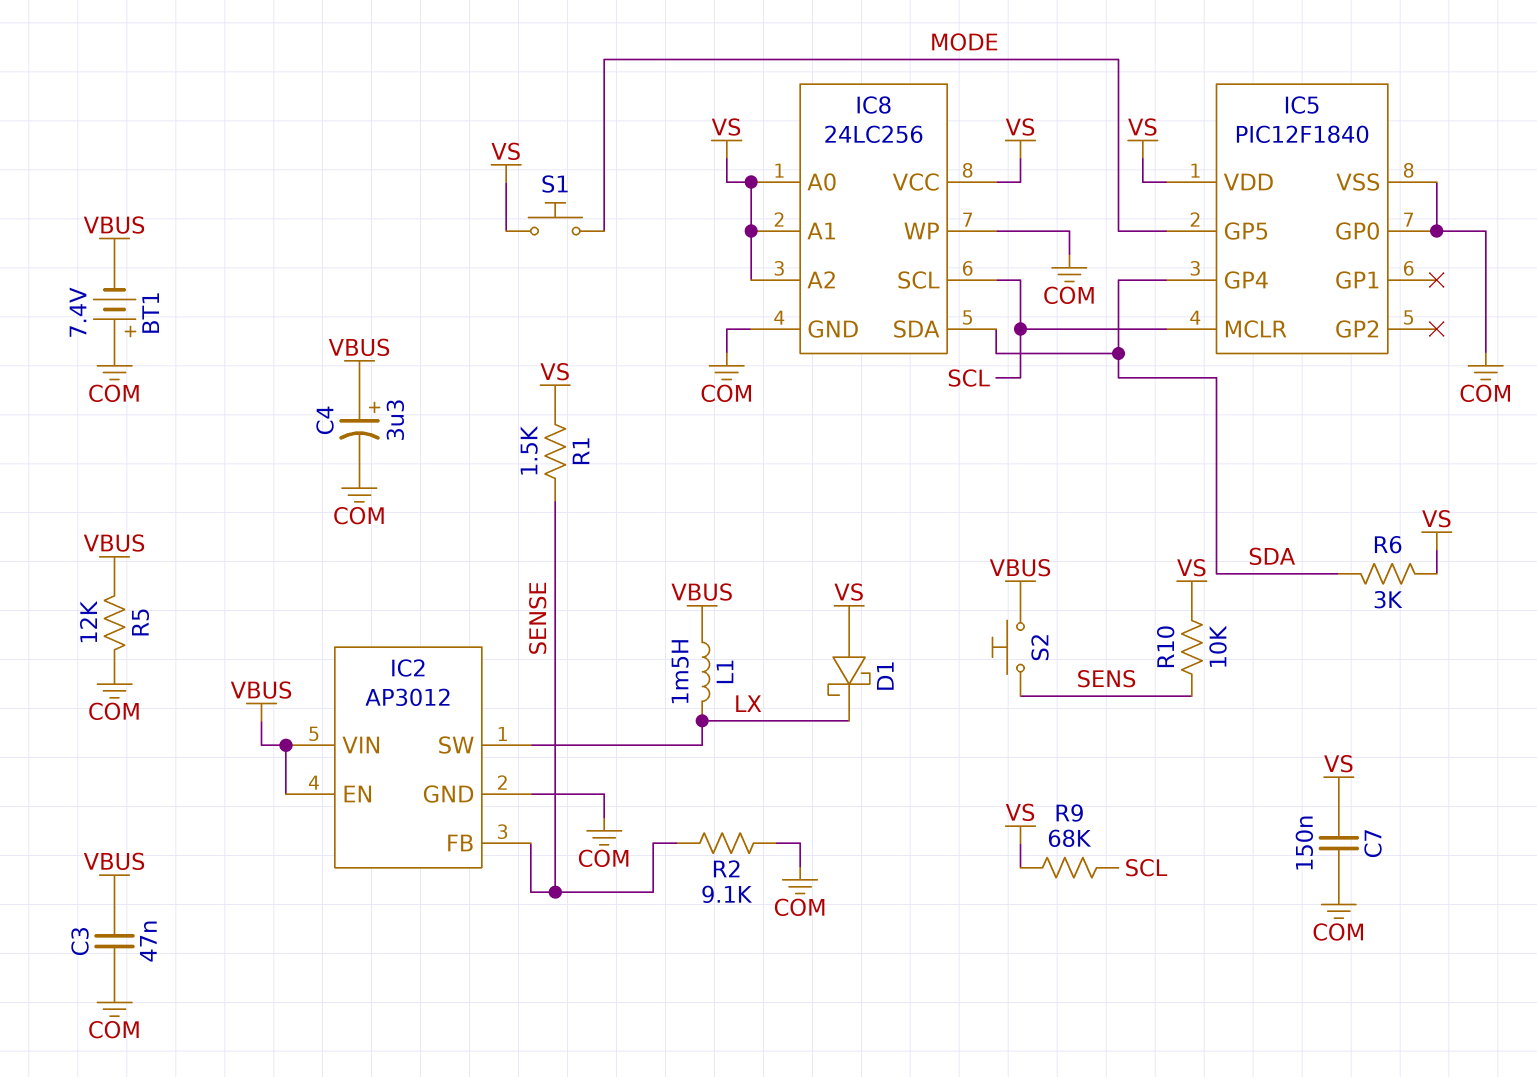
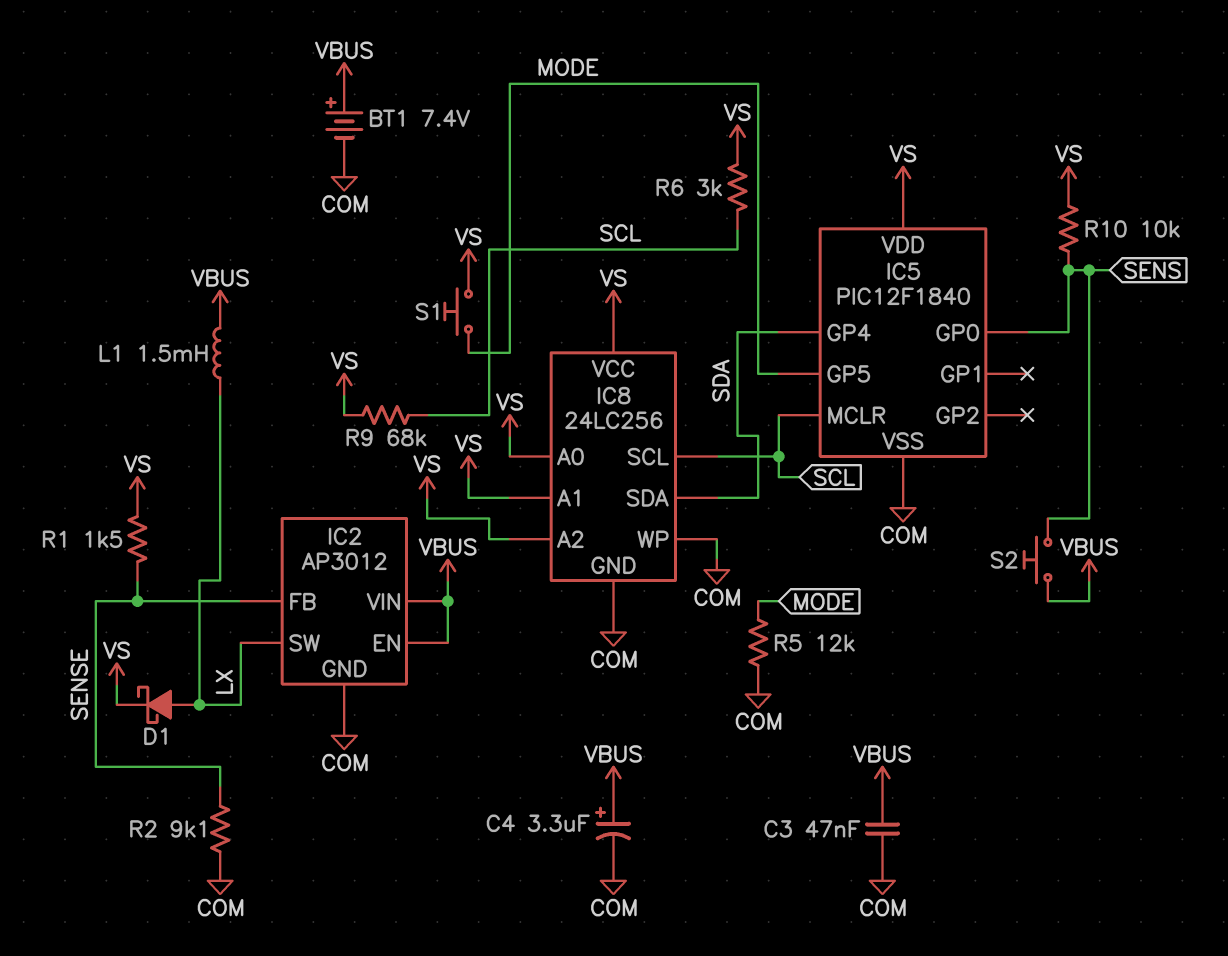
BT1: 7.4V (plus COM, minus VBUS) -> 7.4V (plus VBUS, minus COM)
C7: 150nF (COM, VS) -> none
D1: schottky (A VS, K LX) -> schottky (A LX, K VS)
IC5 pin GP0: COM -> SENS
R5: 12k (COM, VBUS) -> 12k (COM, MODE)
R6: 3k (SDA, VS) -> 3k (SCL, VS)

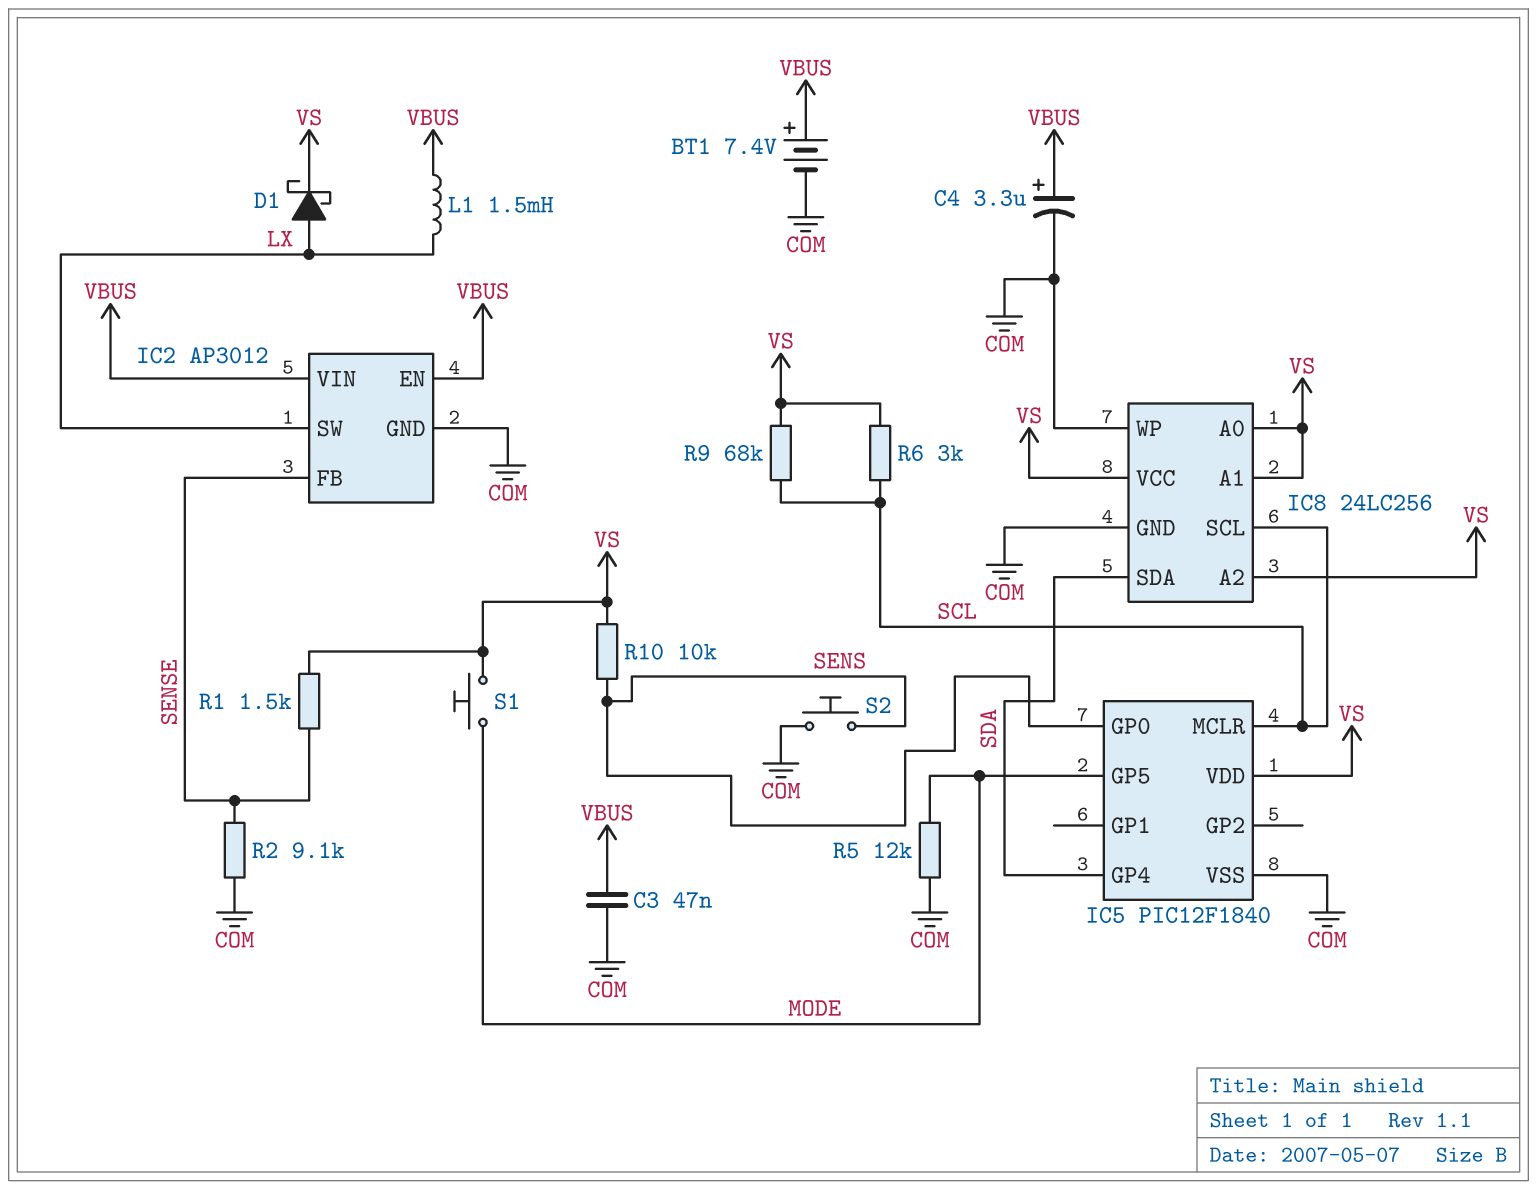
S2: button (SENS, VBUS) -> button (COM, SENS)

